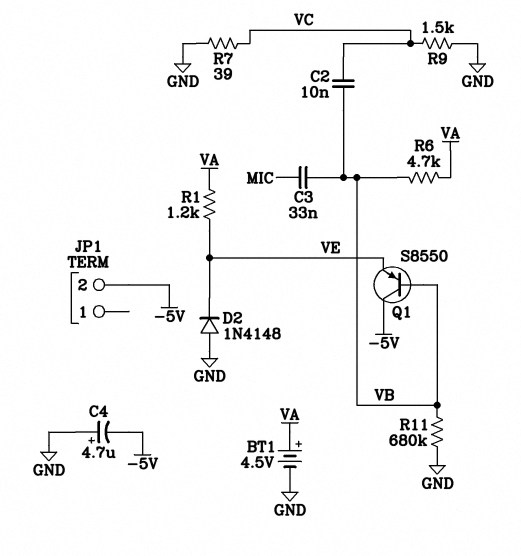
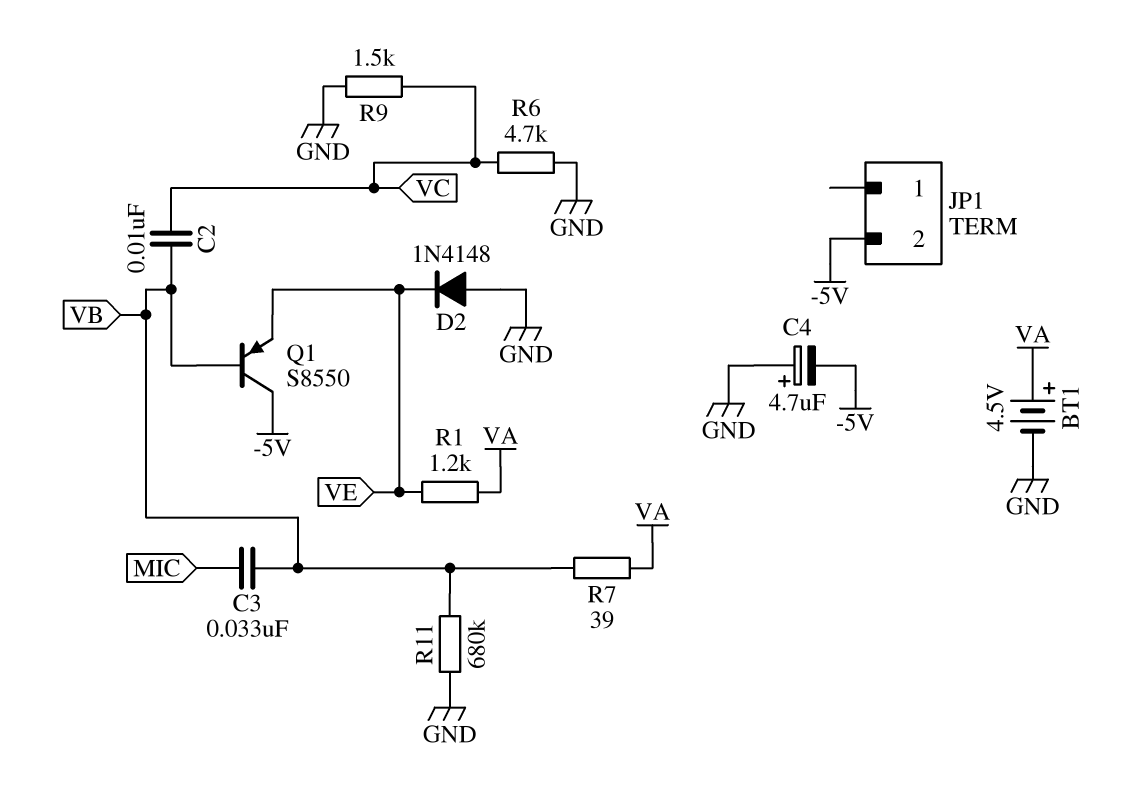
R6: 4.7k (VA, VB) -> 4.7k (GND, VC)
R7: 39 (GND, VC) -> 39 (VA, VB)

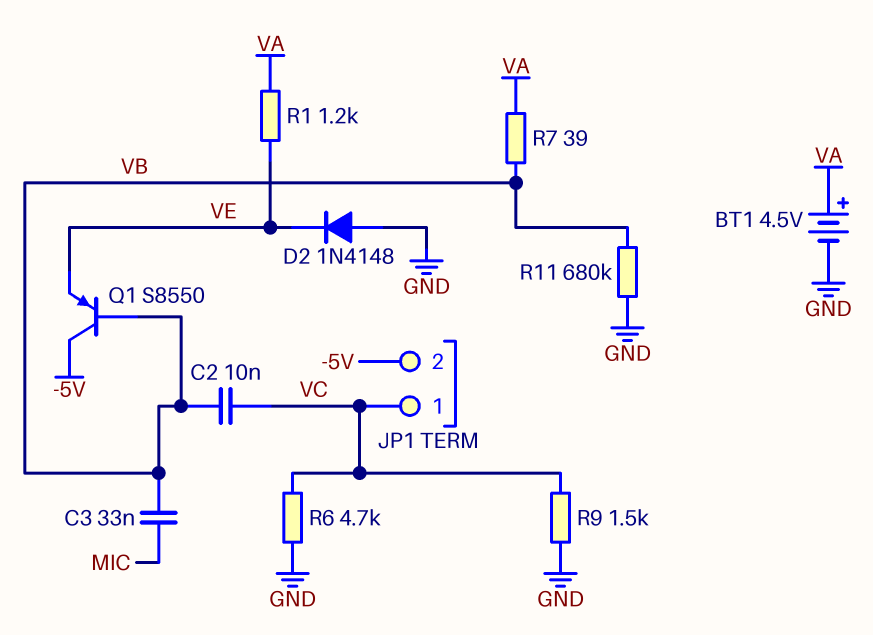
C4: 4.7uF (plus GND, minus -5V) -> none
JP1 pin 1: none -> VC

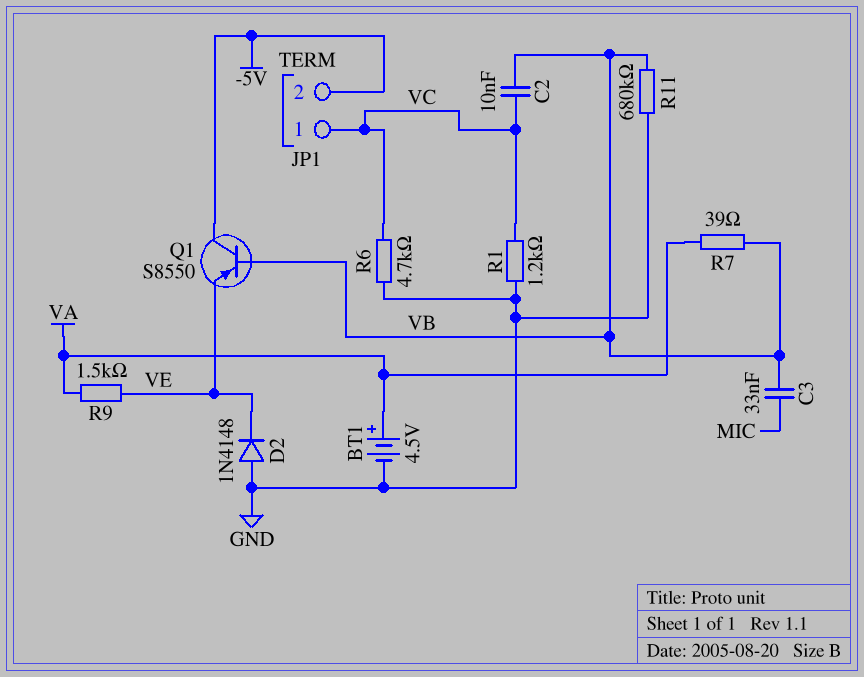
R1: 1.2k (VA, VE) -> 1.2k (GND, VC)
R9: 1.5k (GND, VC) -> 1.5k (VA, VE)

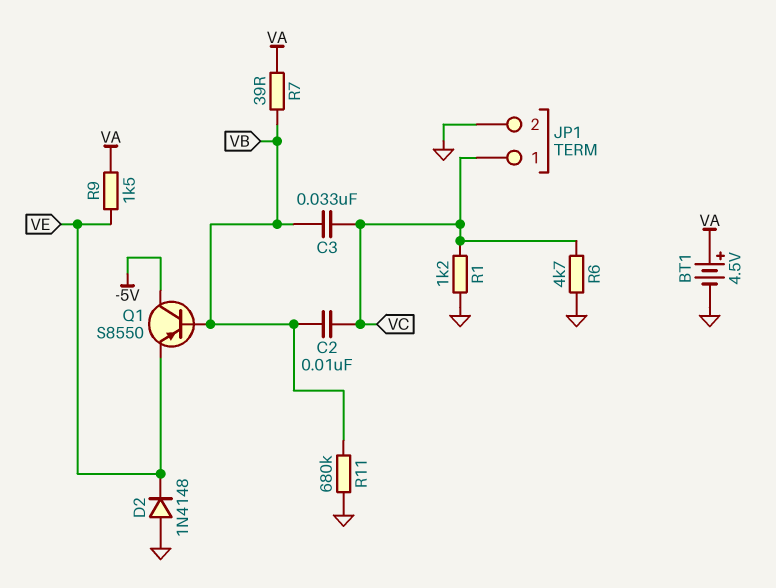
C3: 33nF (MIC, VB) -> 33nF (VB, VC)
JP1 pin 2: -5V -> GND

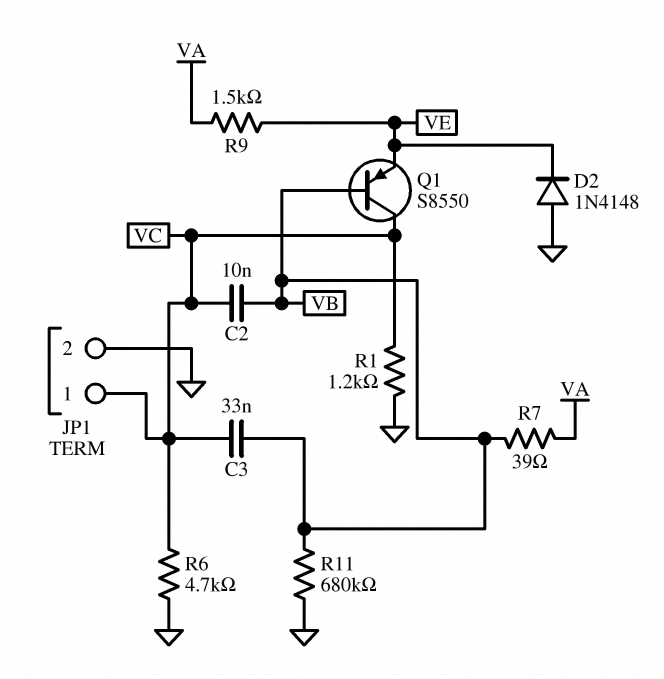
BT1: 4.5V (plus VA, minus GND) -> none
Q1: PNP S8550 (B VB, C -5V, E VE) -> PNP S8550 (B VB, C VC, E VE)

